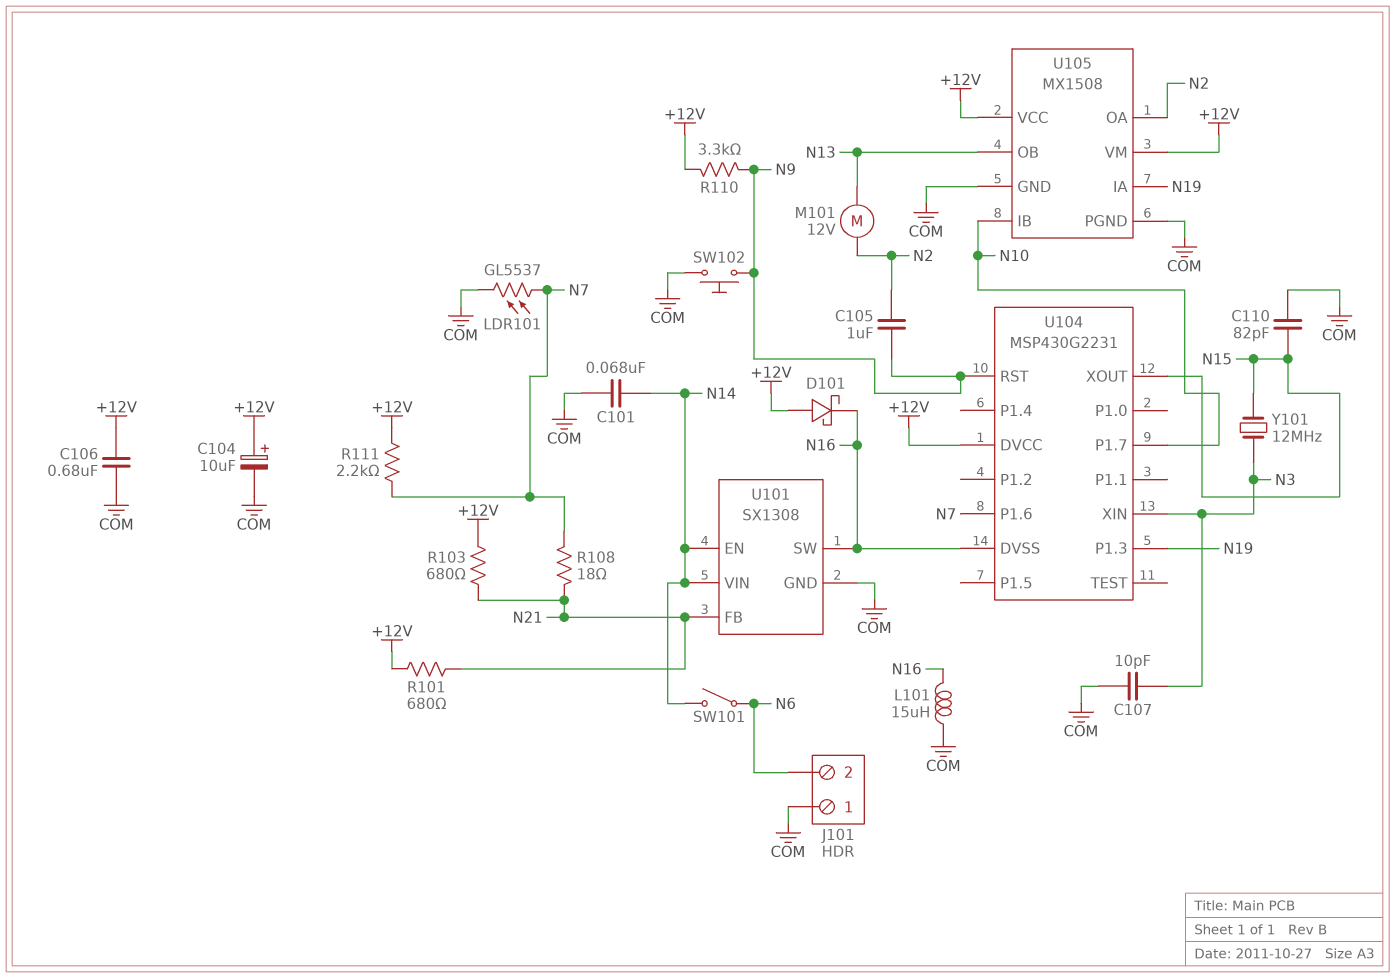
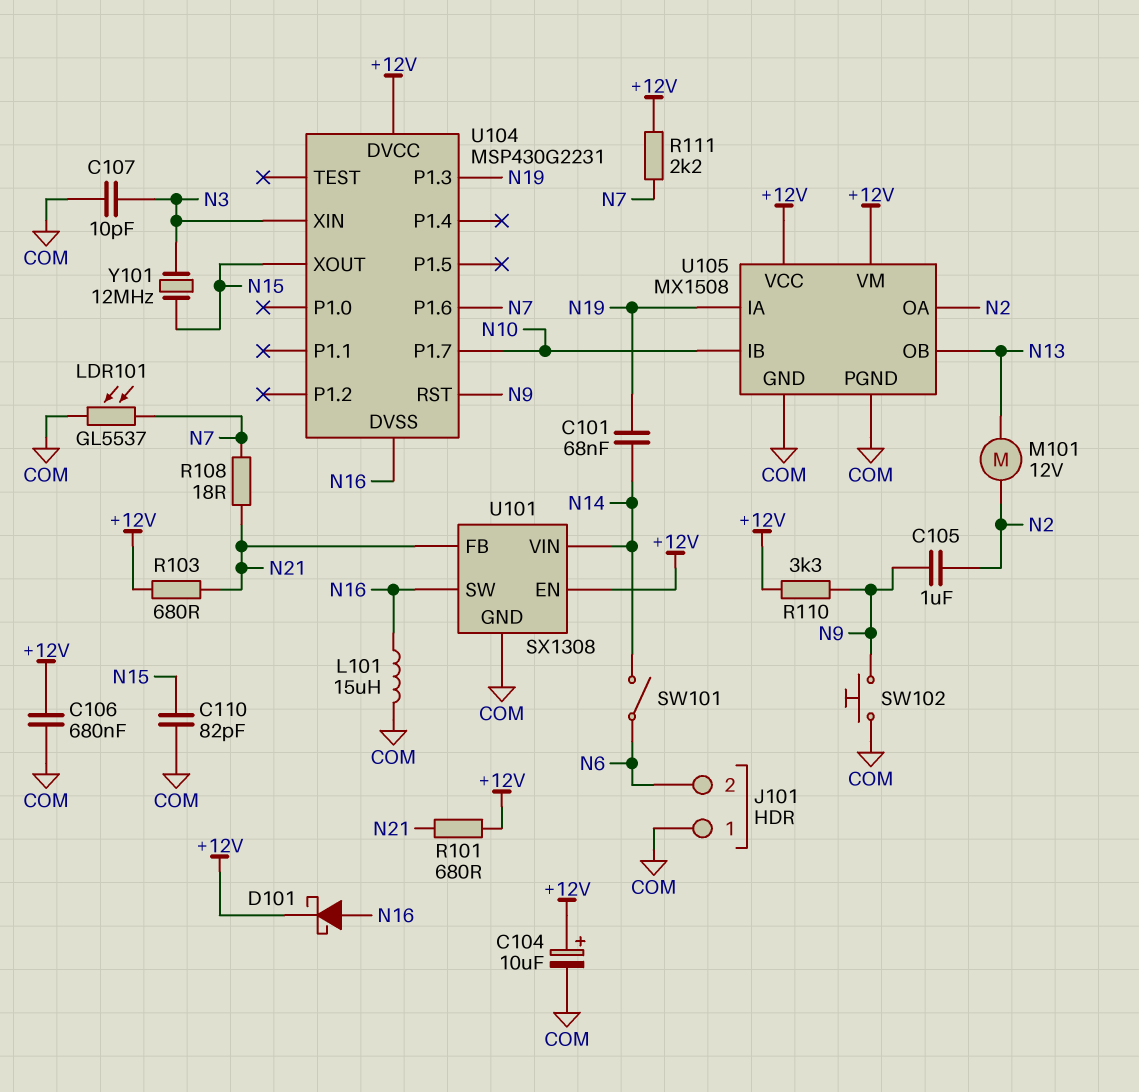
C101: 68nF (COM, N14) -> 68nF (N14, N19)
D101: schottky (A +12V, K N16) -> schottky (A N16, K +12V)
U101 pin EN: N14 -> +12V

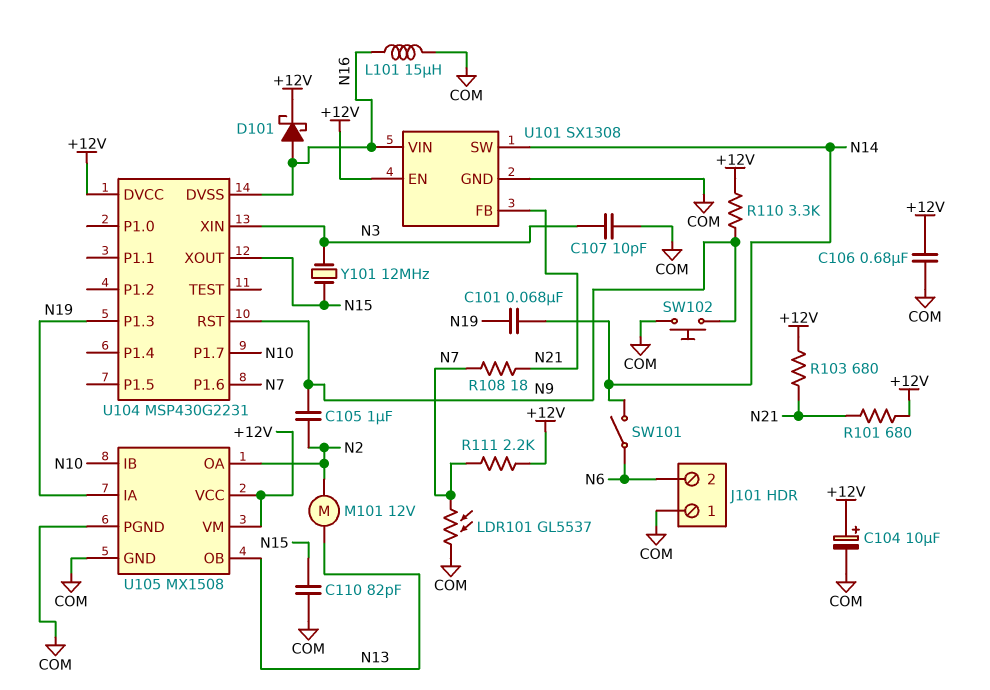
U101 pin SW: N16 -> N14
U101 pin VIN: N14 -> N16

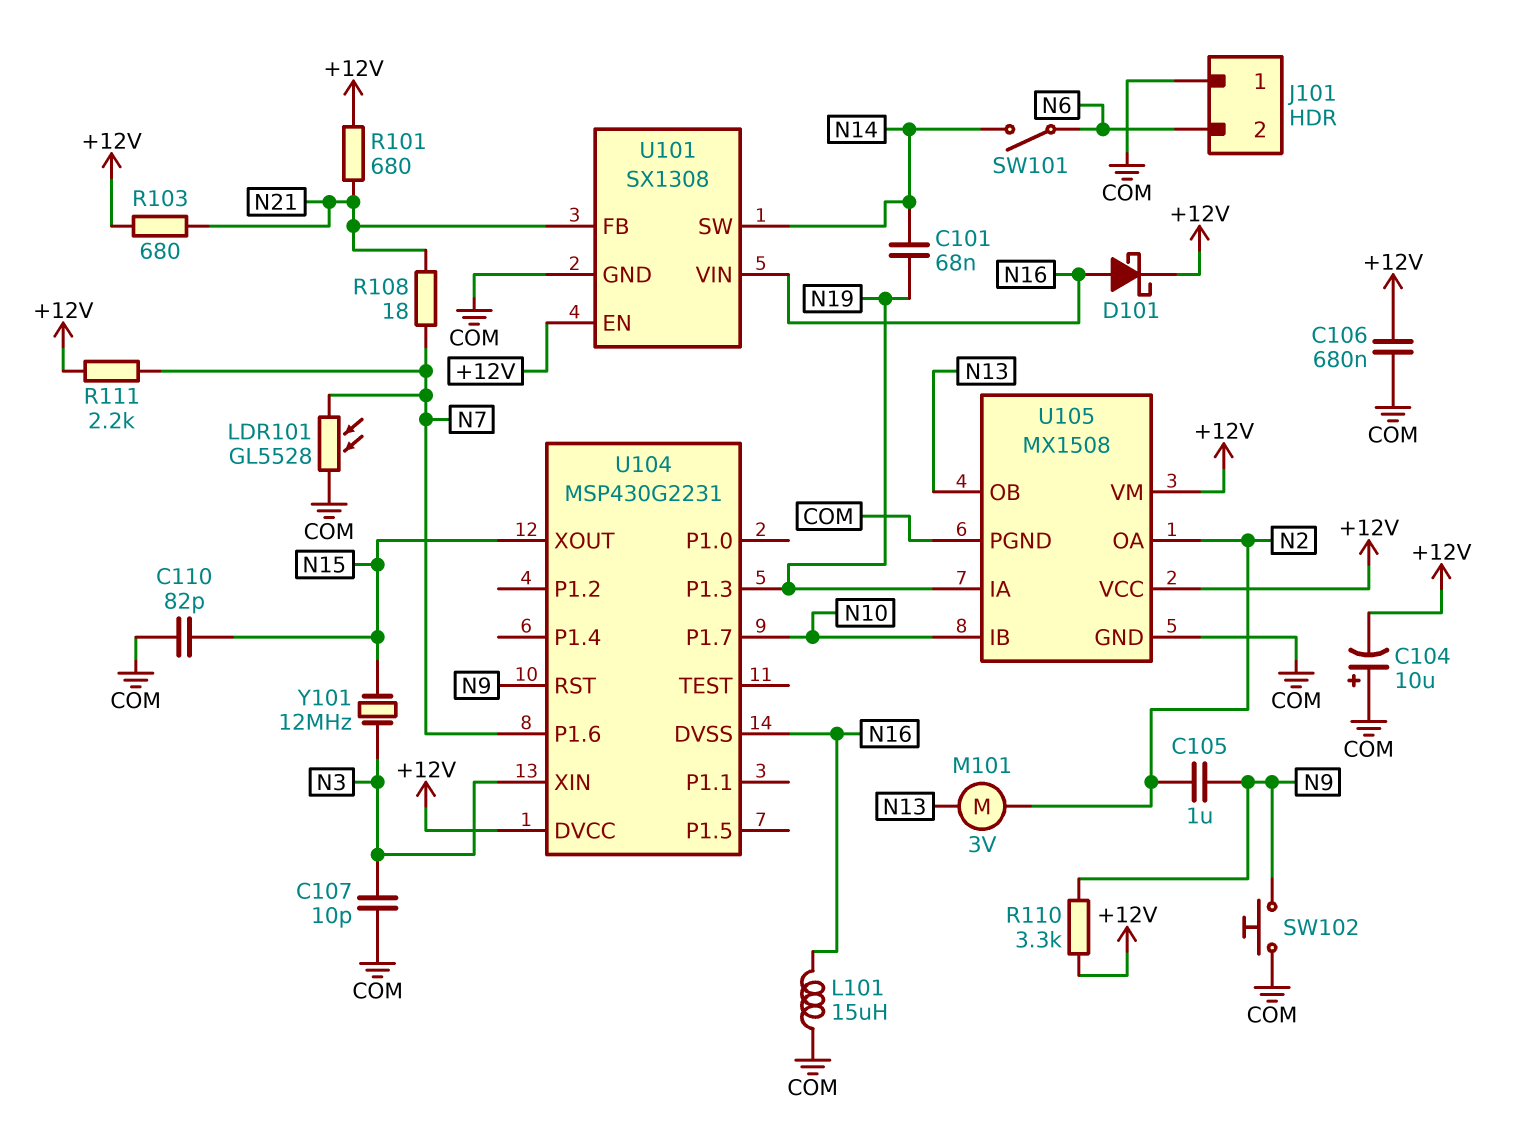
C104: 10uF (plus +12V, minus COM) -> 10uF (plus COM, minus +12V)
LDR101: GL5537 (COM, N7) -> GL5528 (COM, N7)
M101: motor 12V (N2, N13) -> motor 3V (N2, N13)

